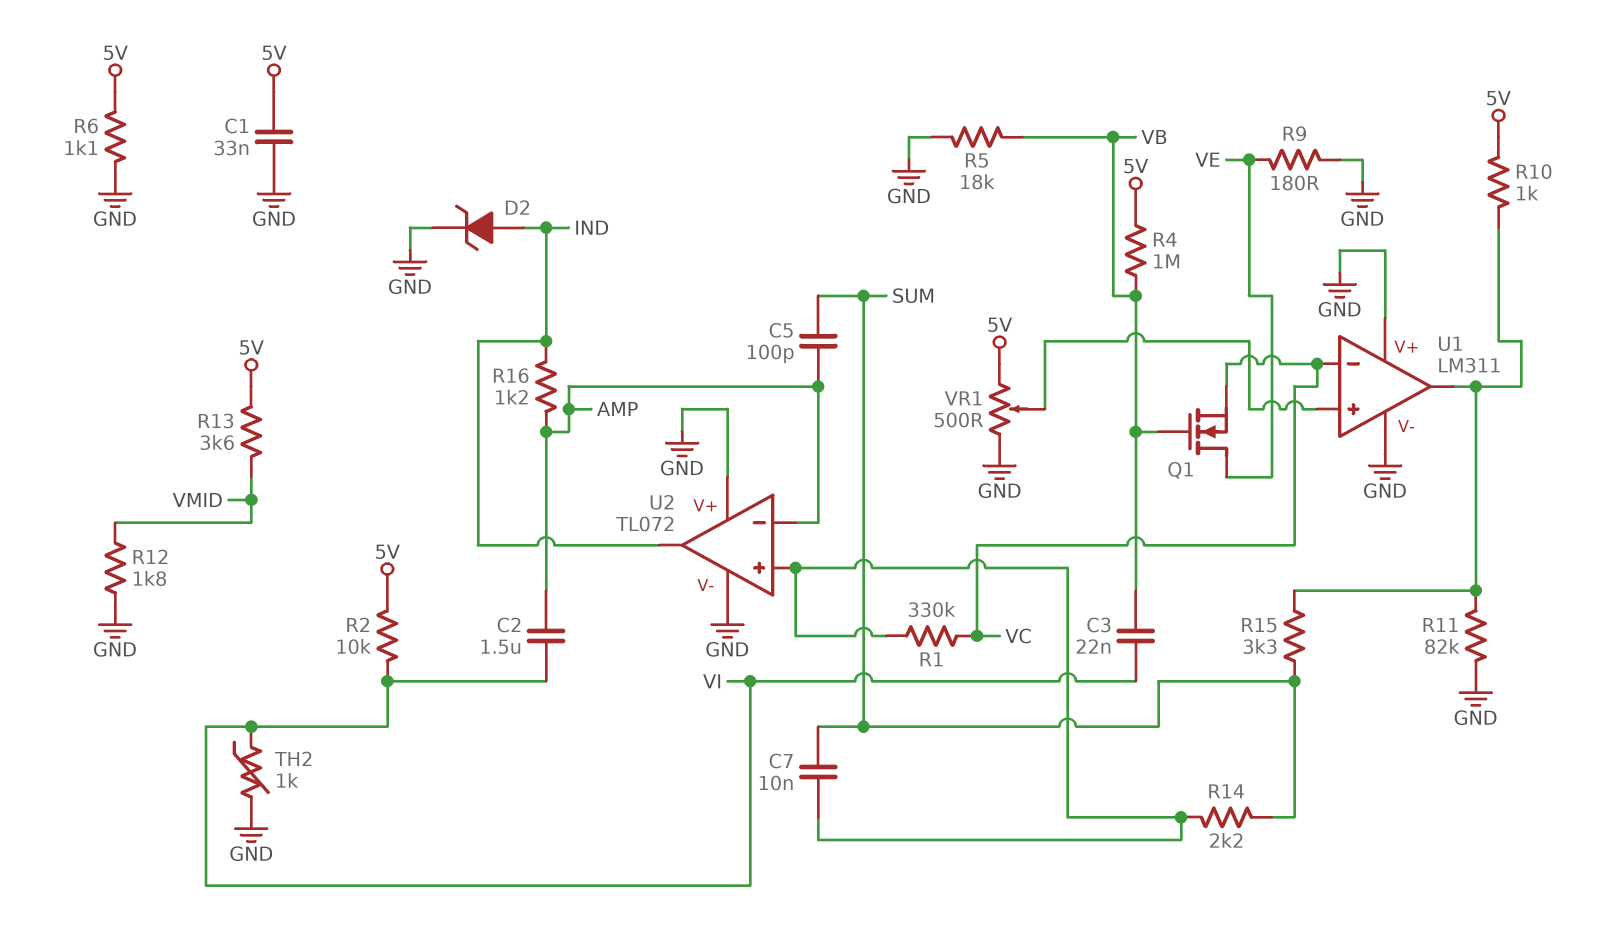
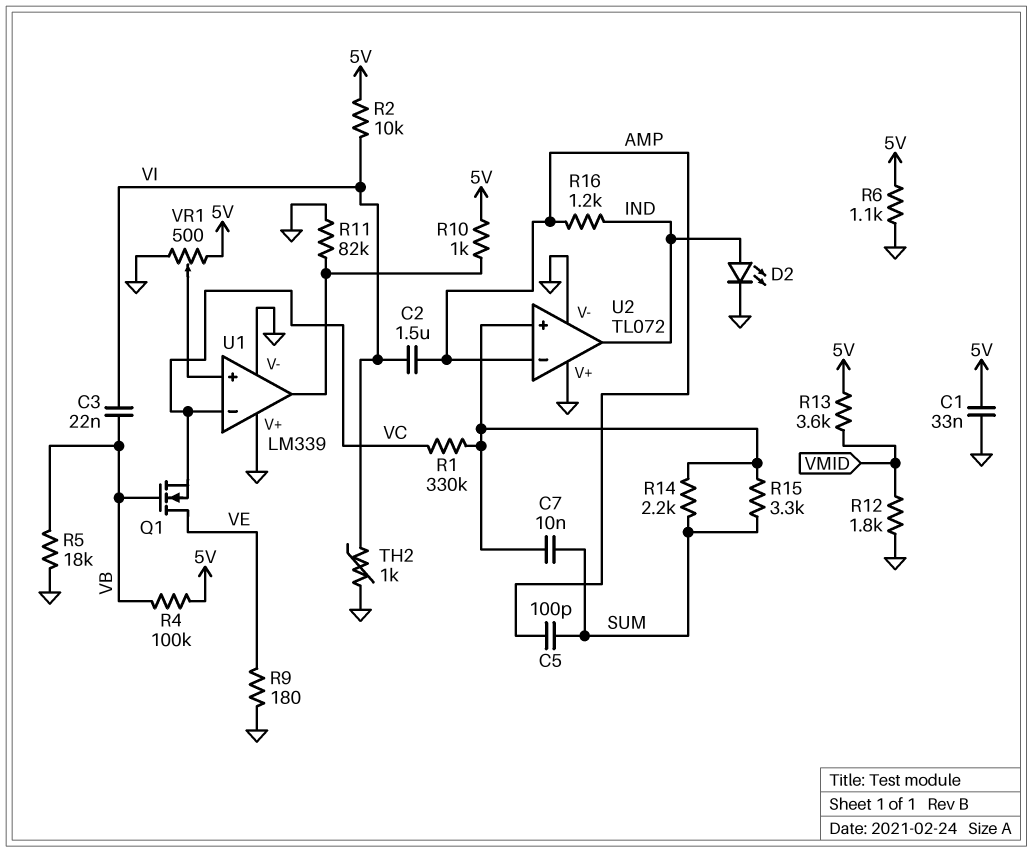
D2: zener (A IND, K GND) -> LED (A IND, K GND)
R4: 1M (5V, VB) -> 100k (5V, VB)
R15: 3.3k (SUM, U1/out) -> 3.3k (SUM, U2/in+)
U1: LM311 -> LM339

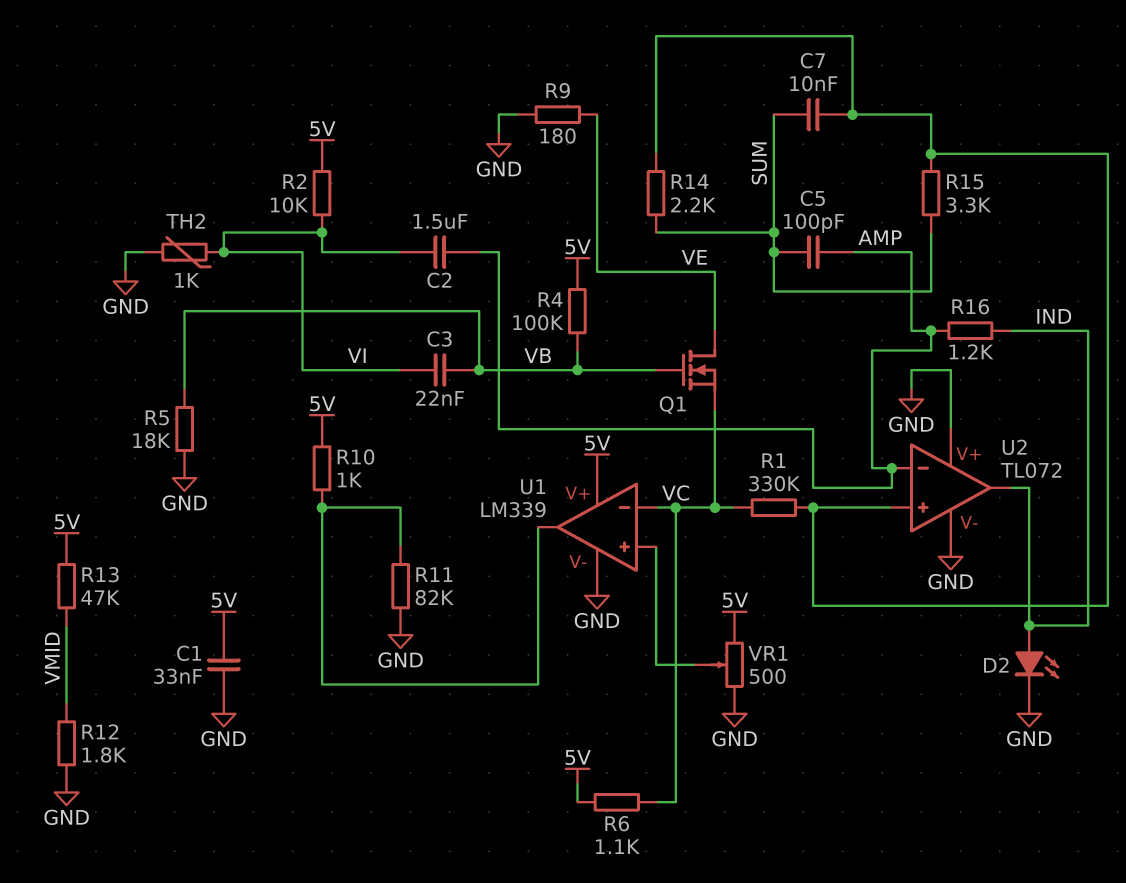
R6: 1.1k (5V, GND) -> 1.1k (5V, VC)
R13: 3.6k (5V, VMID) -> 47k (5V, VMID)
U1 pin V+: GND -> 5V

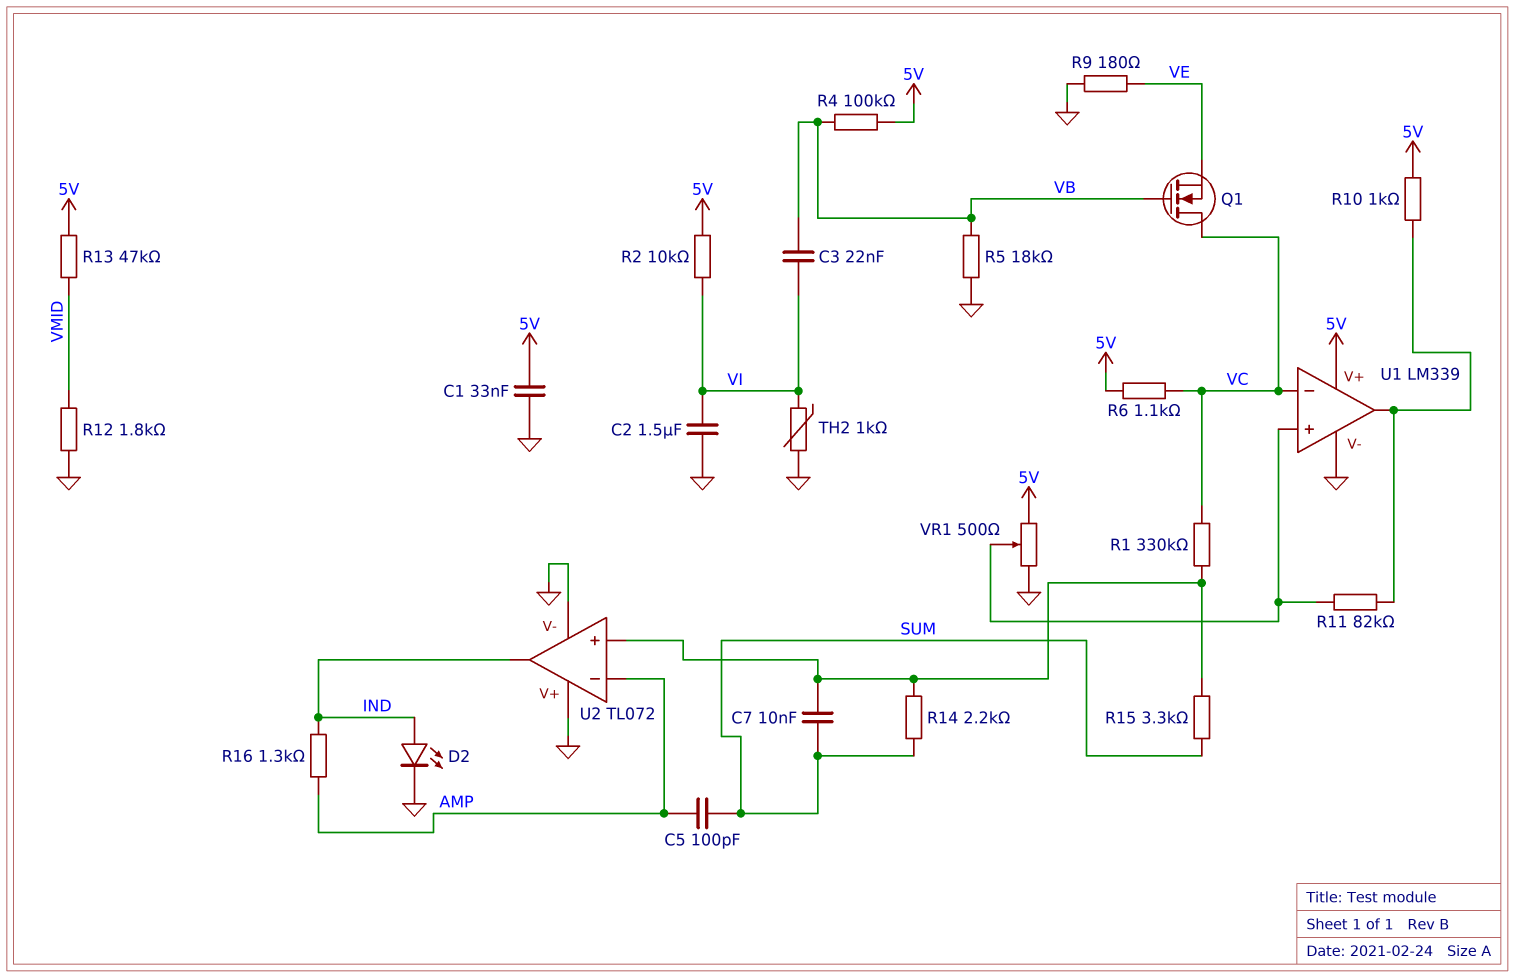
C2: 1.5uF (AMP, VI) -> 1.5uF (GND, VI)
Q1: NMOS (G VB, D VE, S VC) -> NMOS (G VB, D VC, S VE)
R11: 82k (GND, U1/out) -> 82k (U1/in+, U1/out)
R16: 1.2k (AMP, IND) -> 1.3k (AMP, IND)

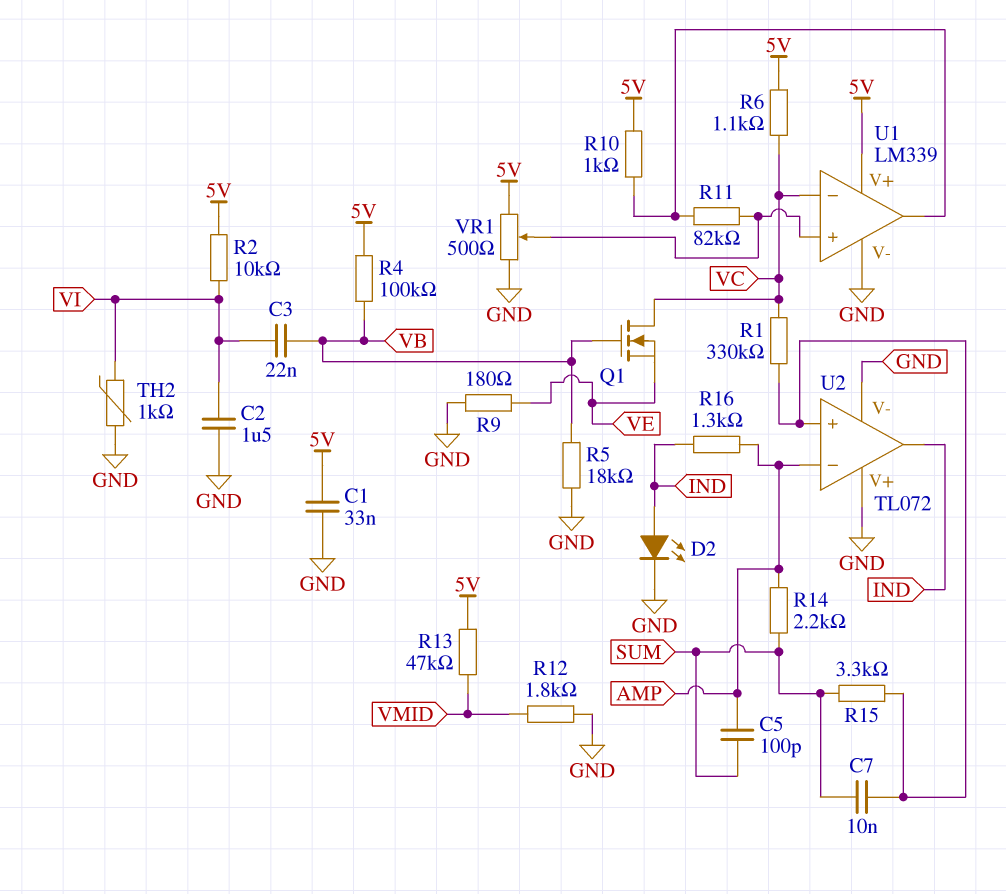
R14: 2.2k (SUM, U2/in+) -> 2.2k (AMP, SUM)

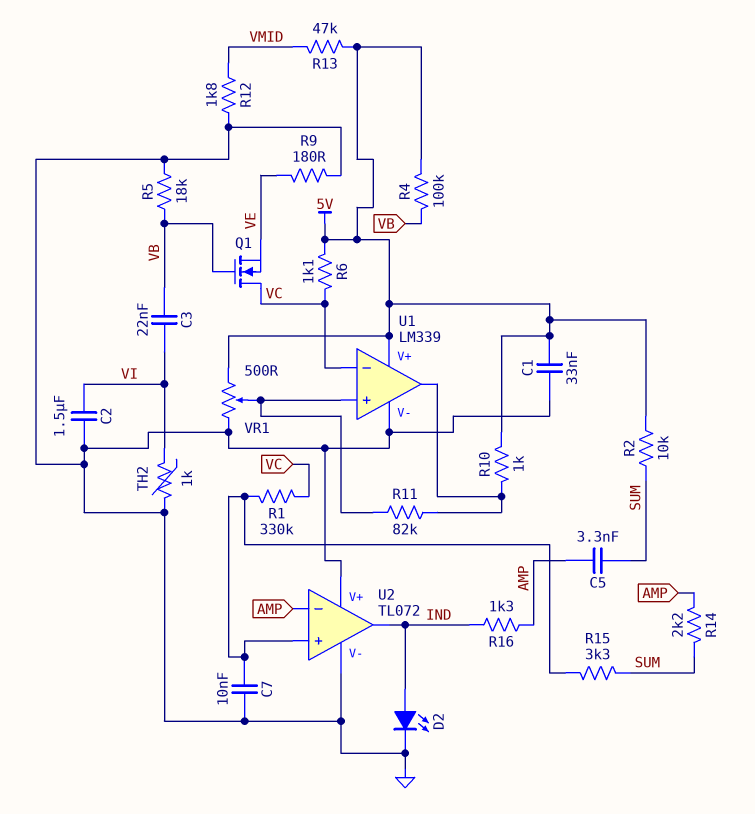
C5: 100pF (AMP, SUM) -> 3.3nF (AMP, SUM)
C7: 10nF (SUM, U2/in+) -> 10nF (GND, U2/in+)
R2: 10k (5V, VI) -> 10k (5V, SUM)

